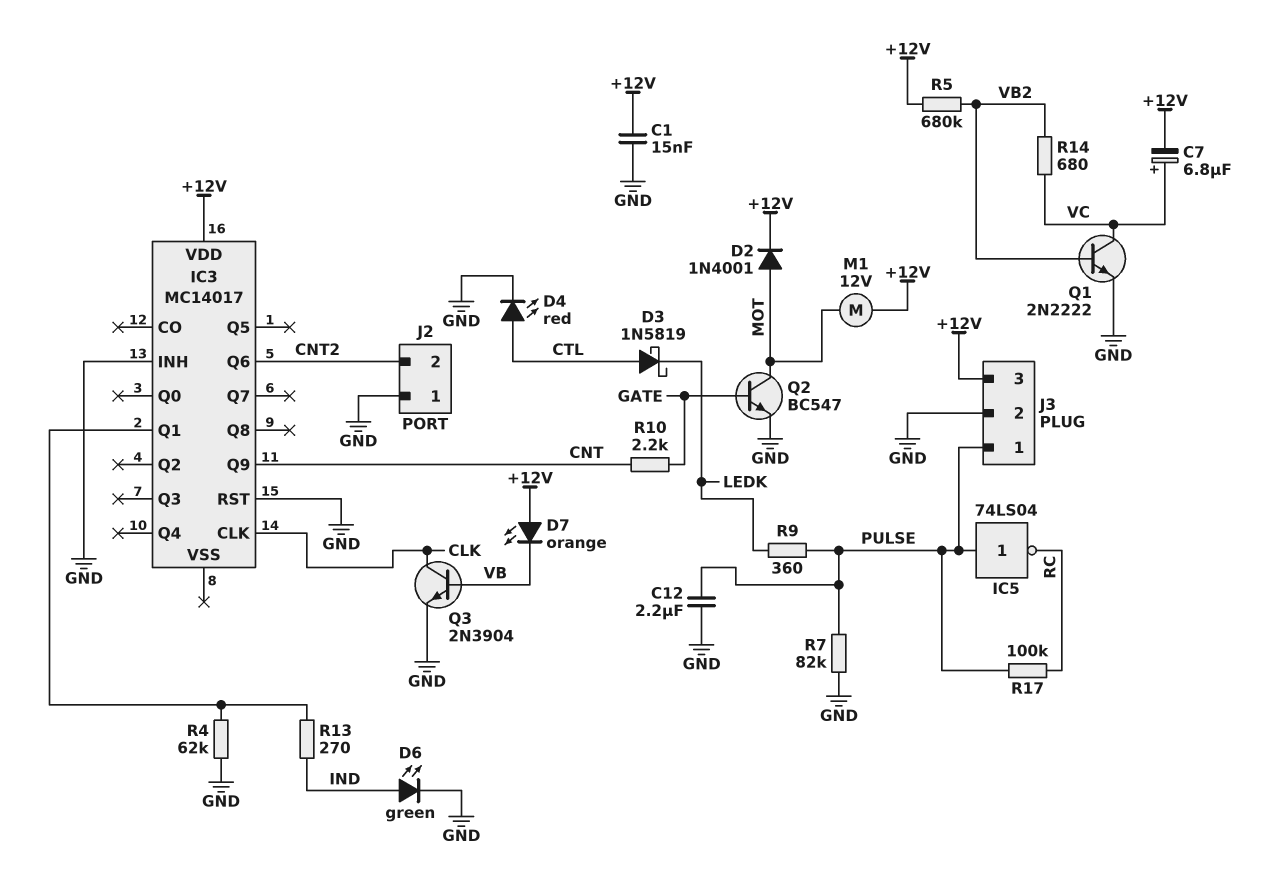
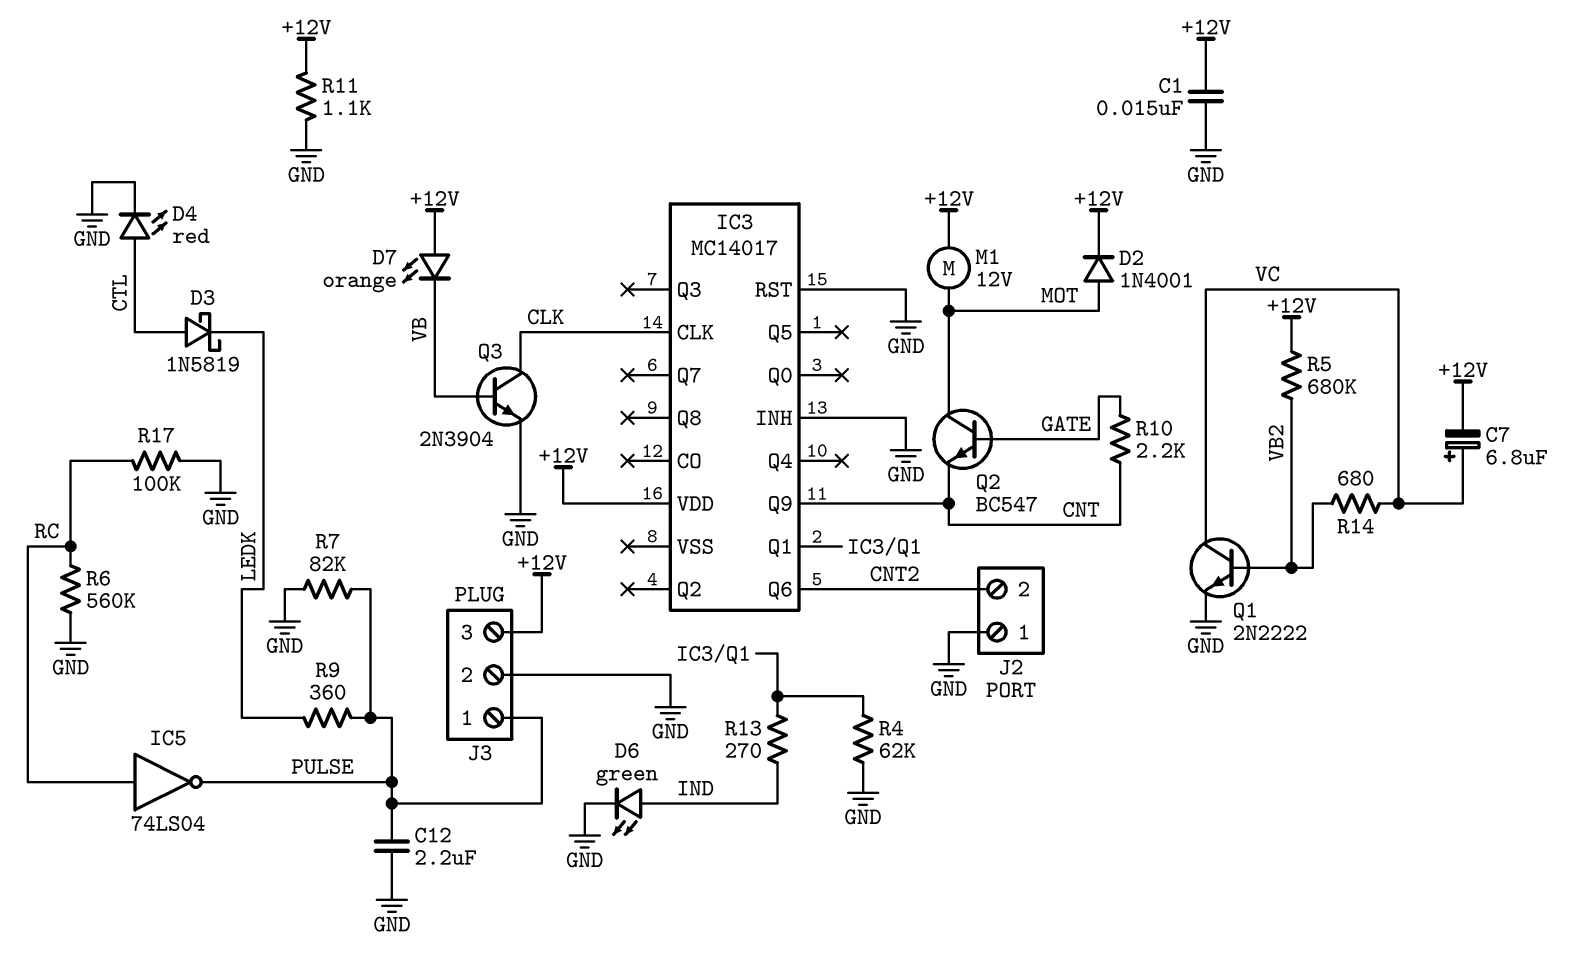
IC5: NOT 74LS04 (in PULSE, out RC) -> NOT 74LS04 (in RC, out PULSE)
Q2: NPN BC547 (B GATE, C MOT, E GND) -> NPN BC547 (B GATE, C MOT, E CNT)
R6: none -> 560k (GND, RC)
R11: none -> 1.1k (+12V, GND)
R17: 100k (PULSE, RC) -> 100k (GND, RC)

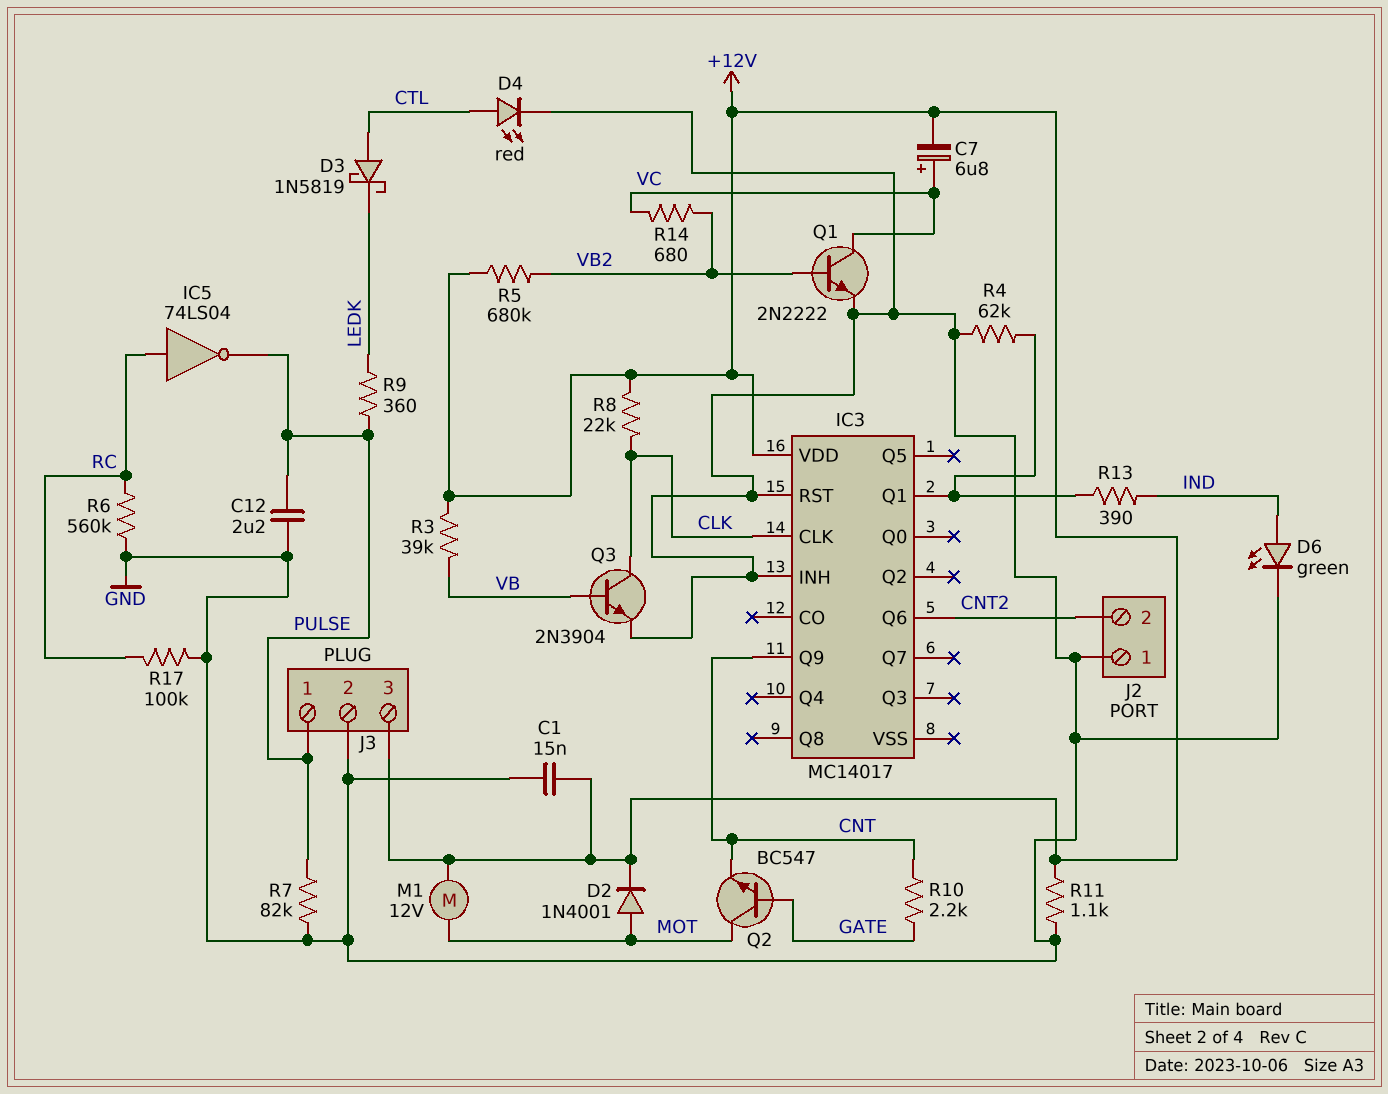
D7: LED orange (A +12V, K VB) -> none
R3: none -> 39k (+12V, VB)
R8: none -> 22k (+12V, CLK)
R13: 270 (IC3/Q1, IND) -> 390 (IC3/Q1, IND)

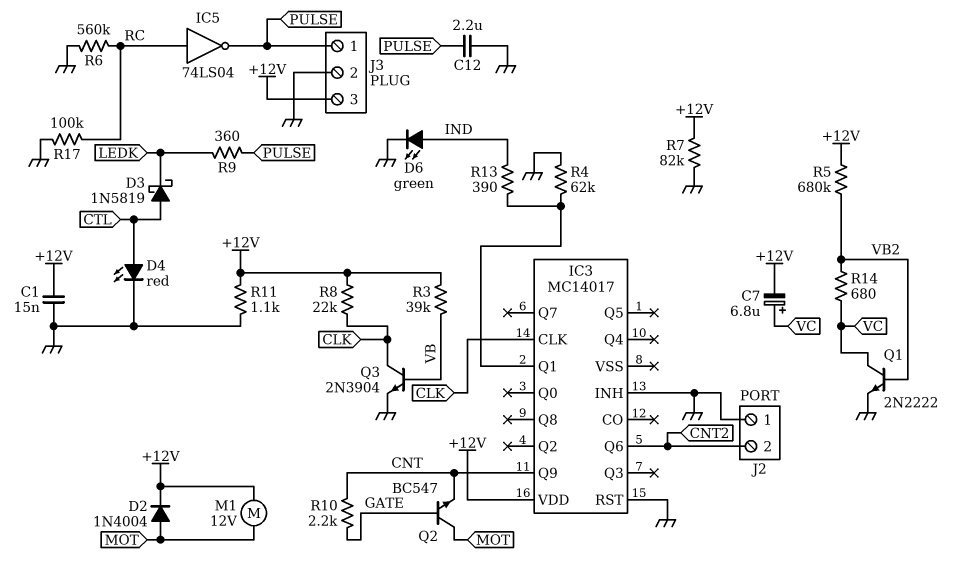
D2: diode 1N4001 (A MOT, K +12V) -> diode 1N4004 (A MOT, K +12V)
R7: 82k (GND, PULSE) -> 82k (+12V, GND)

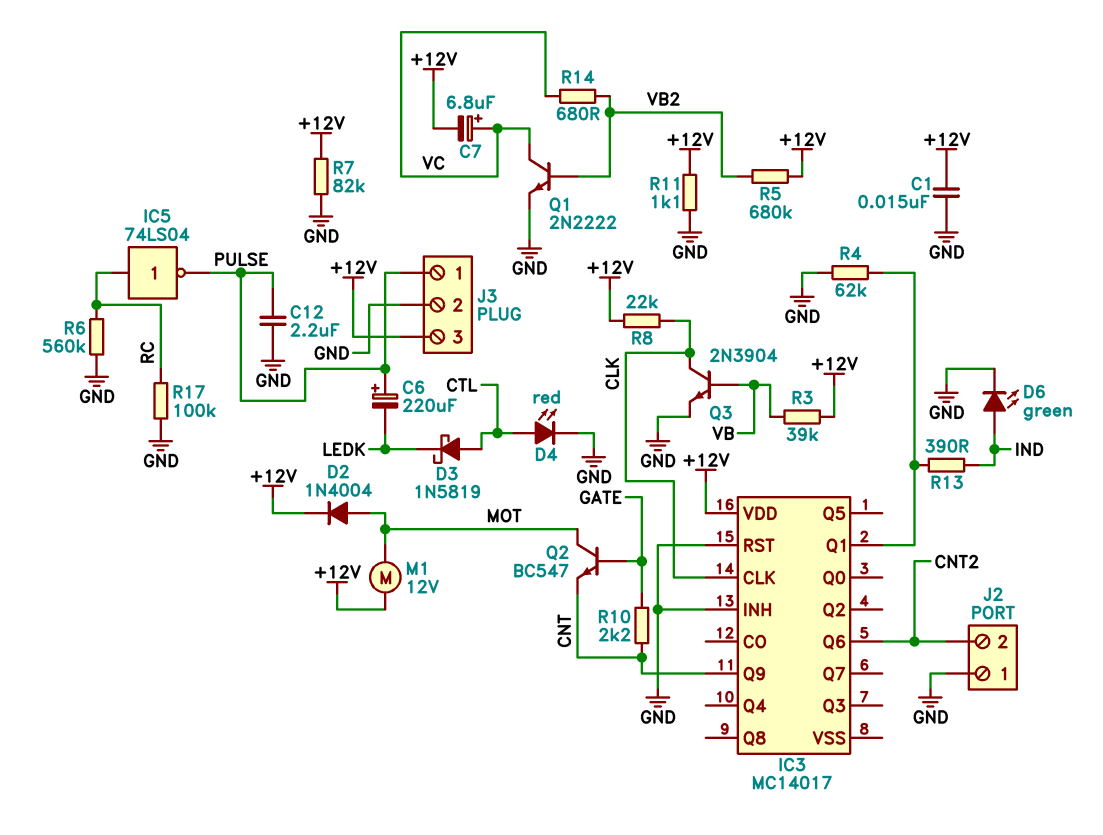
C6: none -> 220uF (plus PULSE, minus LEDK)
R9: 360 (LEDK, PULSE) -> none

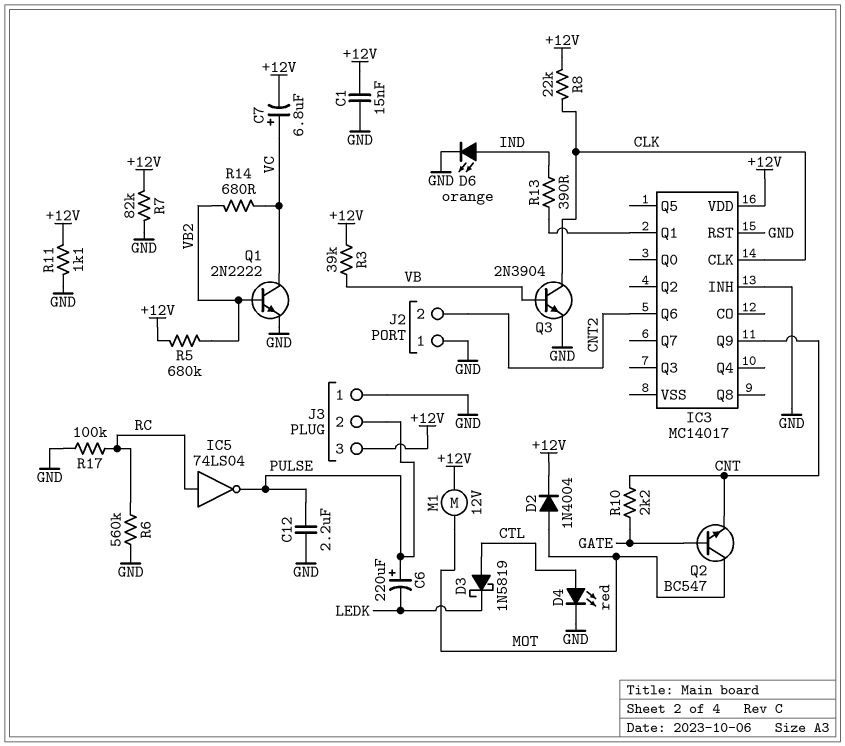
D6: LED green (A IND, K GND) -> LED orange (A IND, K GND)
J3 pin 1: PULSE -> GND
J3 pin 2: GND -> PULSE
R4: 62k (GND, IC3/Q1) -> none

